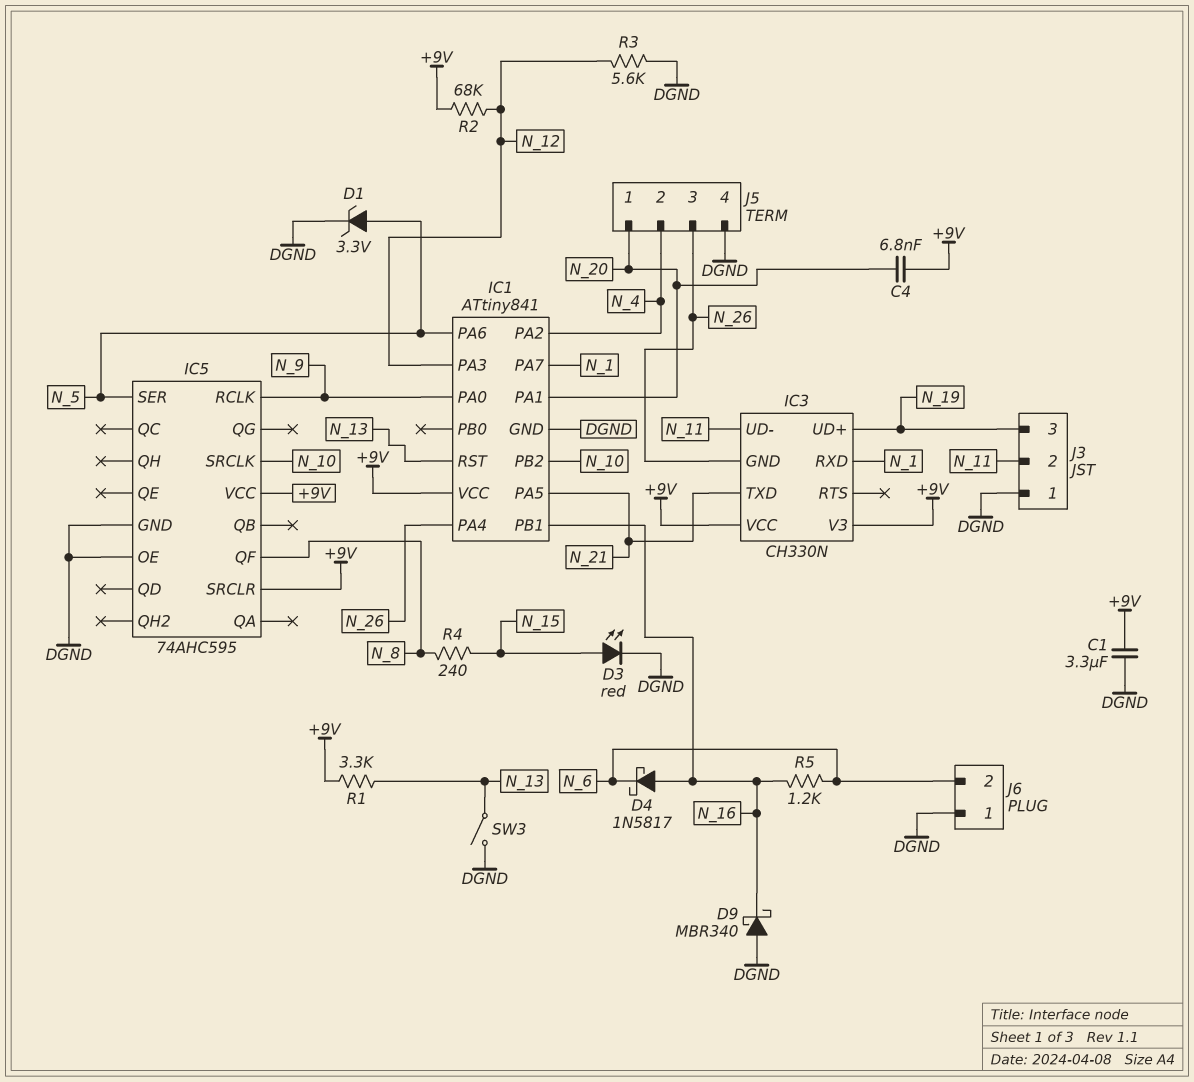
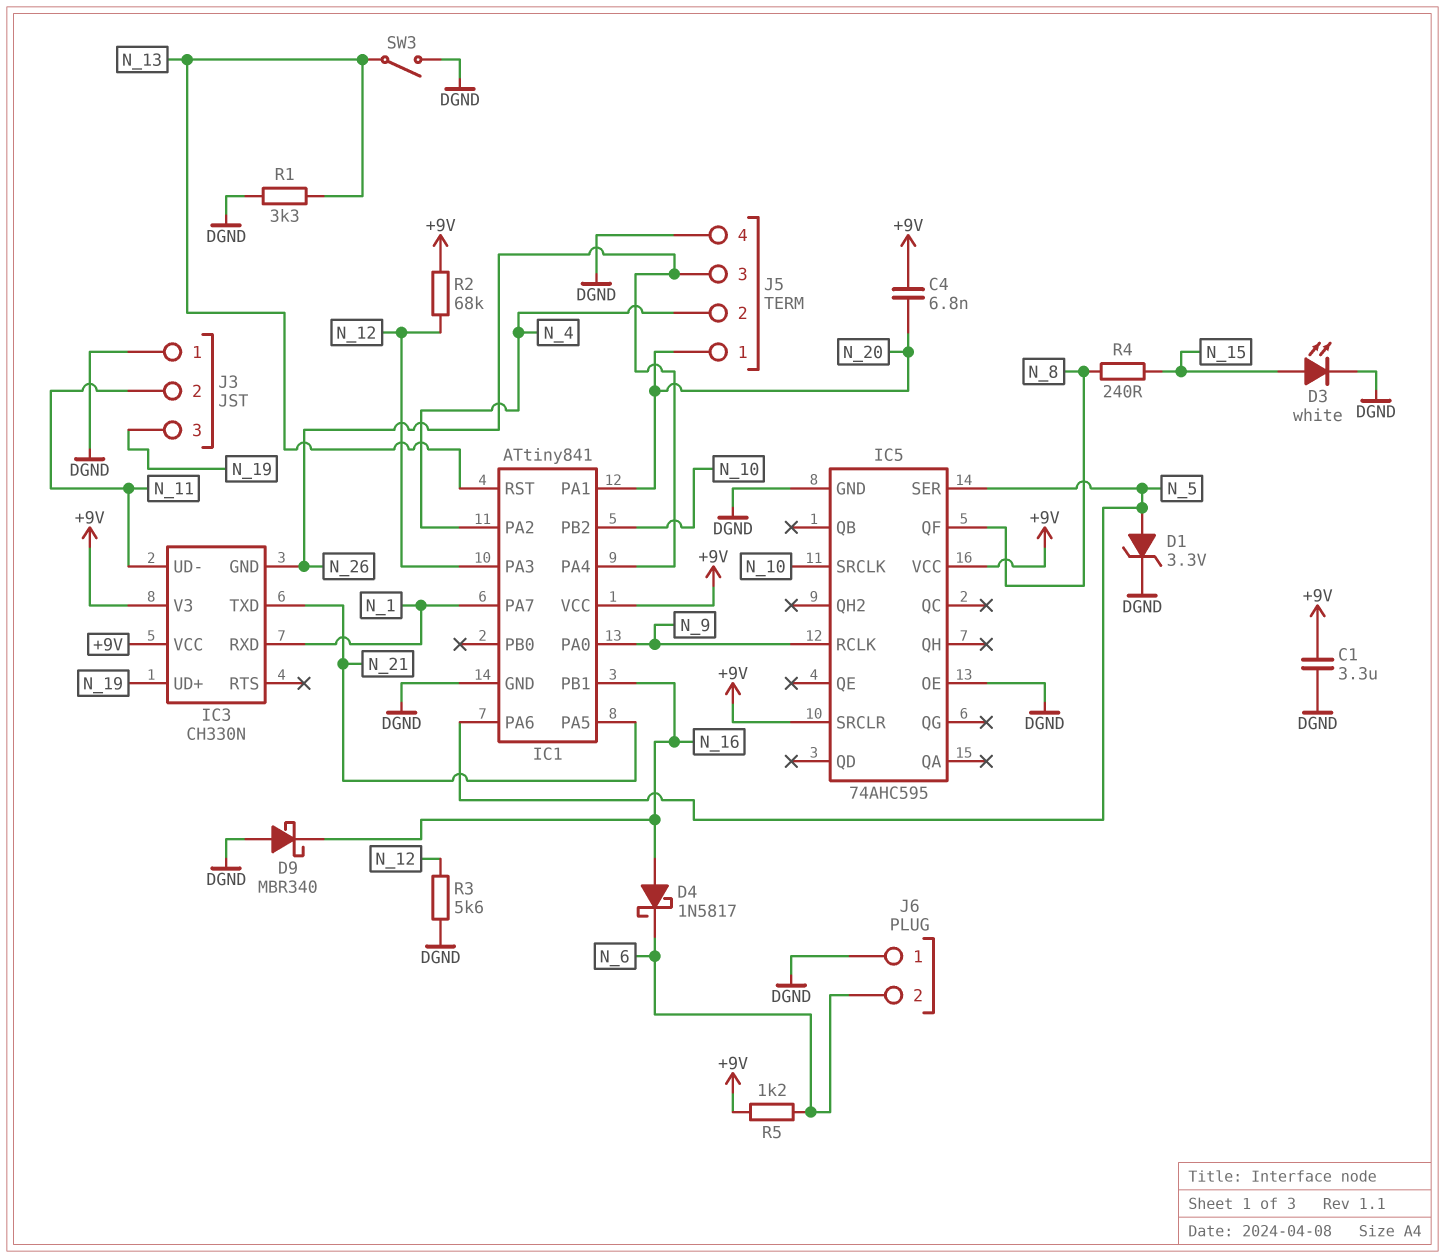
D3: LED red (A N_15, K DGND) -> LED white (A N_15, K DGND)
R1: 3.3k (+9V, N_13) -> 3.3k (DGND, N_13)
R5: 1.2k (N_6, N_16) -> 1.2k (+9V, N_6)

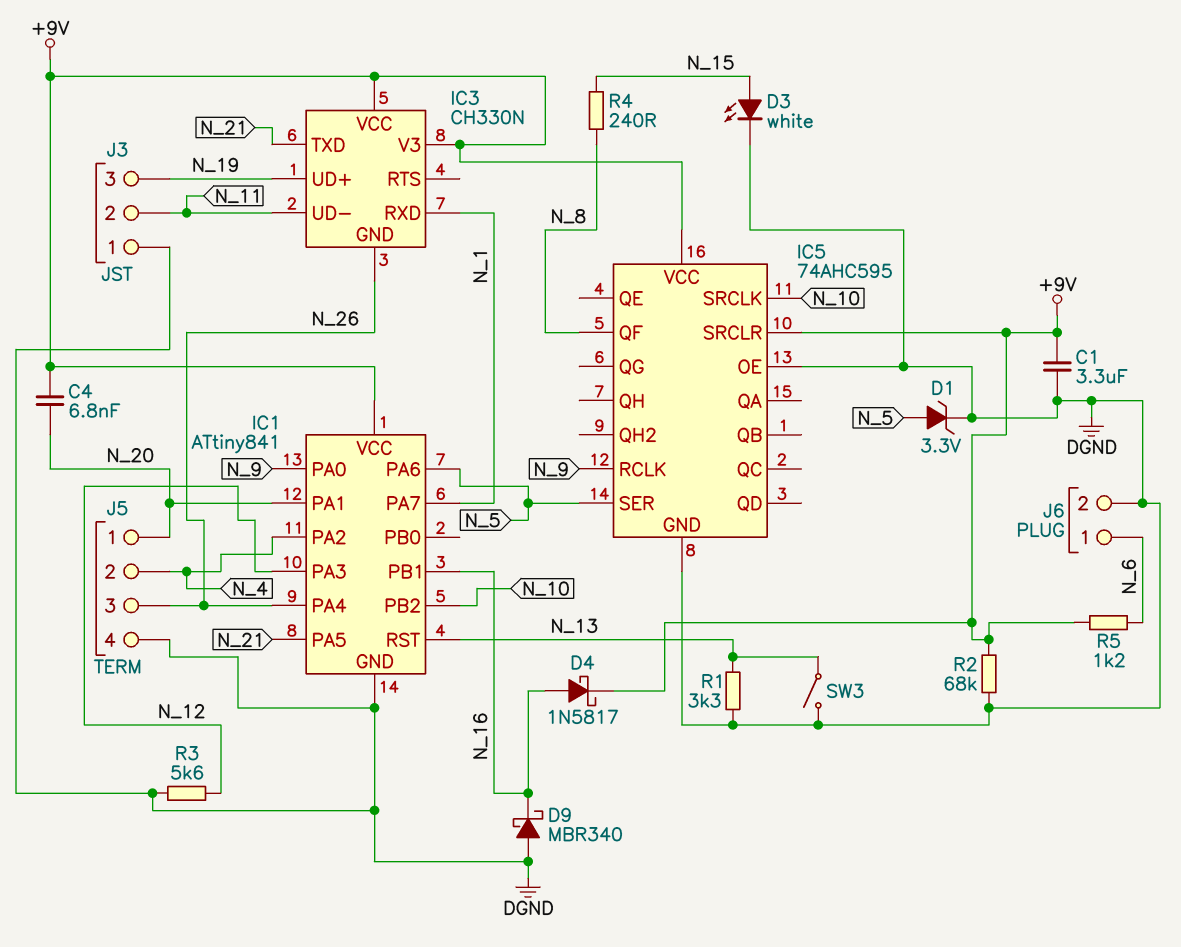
D4: schottky 1N5817 (A N_16, K N_6) -> schottky 1N5817 (A N_16, K +9V)
J6 pin 1: DGND -> N_6
J6 pin 2: N_6 -> DGND
R2: 68k (+9V, N_12) -> 68k (+9V, DGND)

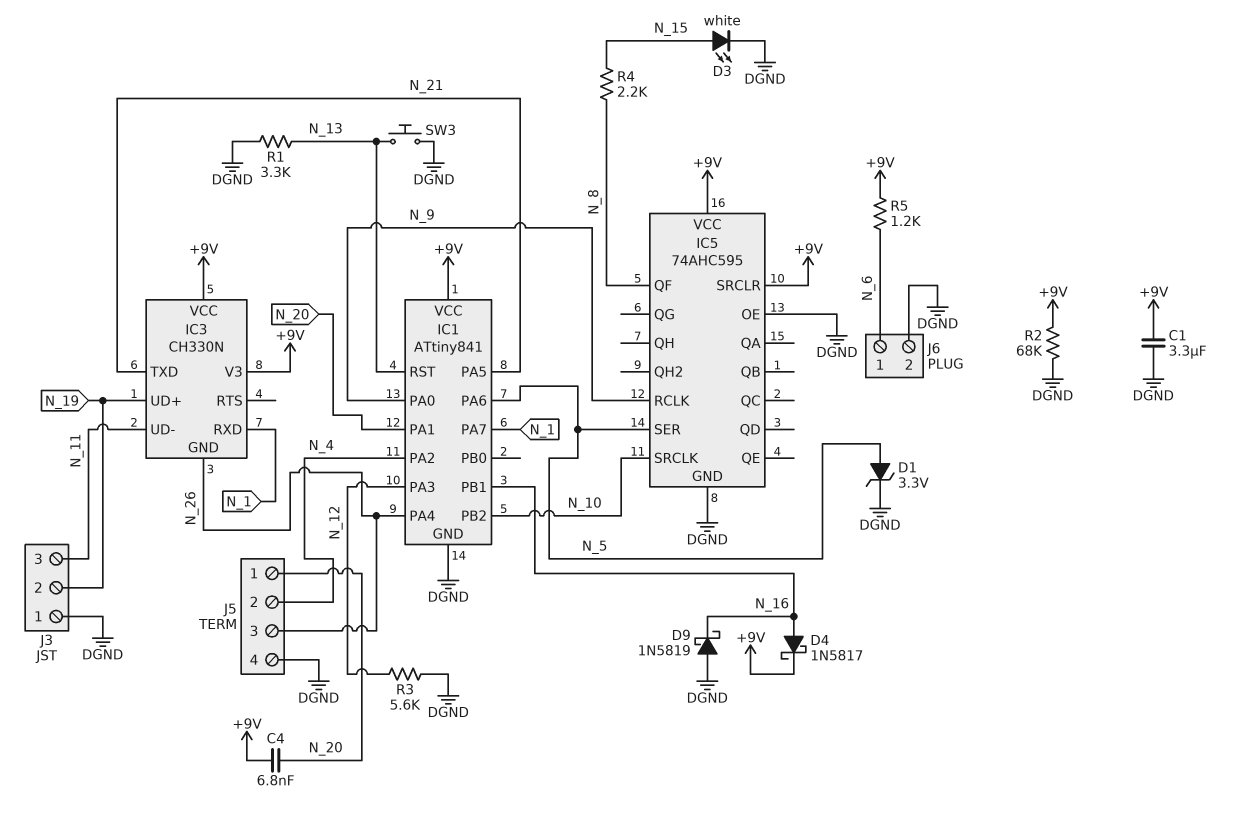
D9: schottky MBR340 (A DGND, K N_16) -> schottky 1N5819 (A DGND, K N_16)
J3 pin 2: N_11 -> N_19
J3 pin 3: N_19 -> N_11
R4: 240 (N_8, N_15) -> 2.2k (N_8, N_15)
SW3: switch (DGND, N_13) -> button (DGND, N_13)

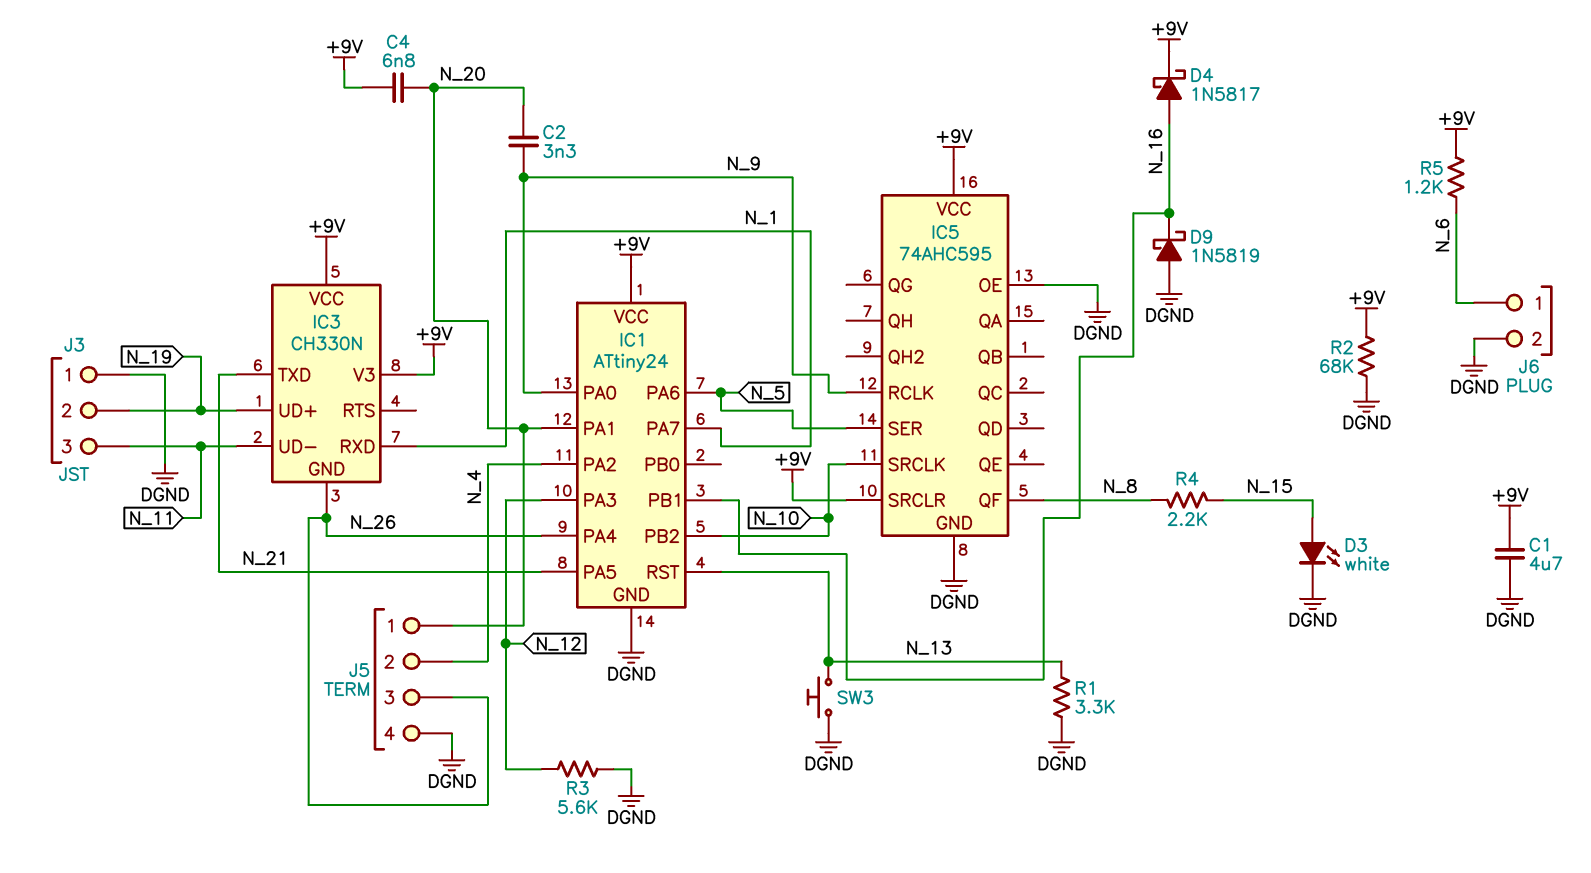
C1: 3.3uF (+9V, DGND) -> 4.7uF (+9V, DGND)
C2: none -> 3.3nF (N_9, N_20)
D1: zener 3.3V (A N_5, K DGND) -> none
IC1: ATtiny841 -> ATtiny24

